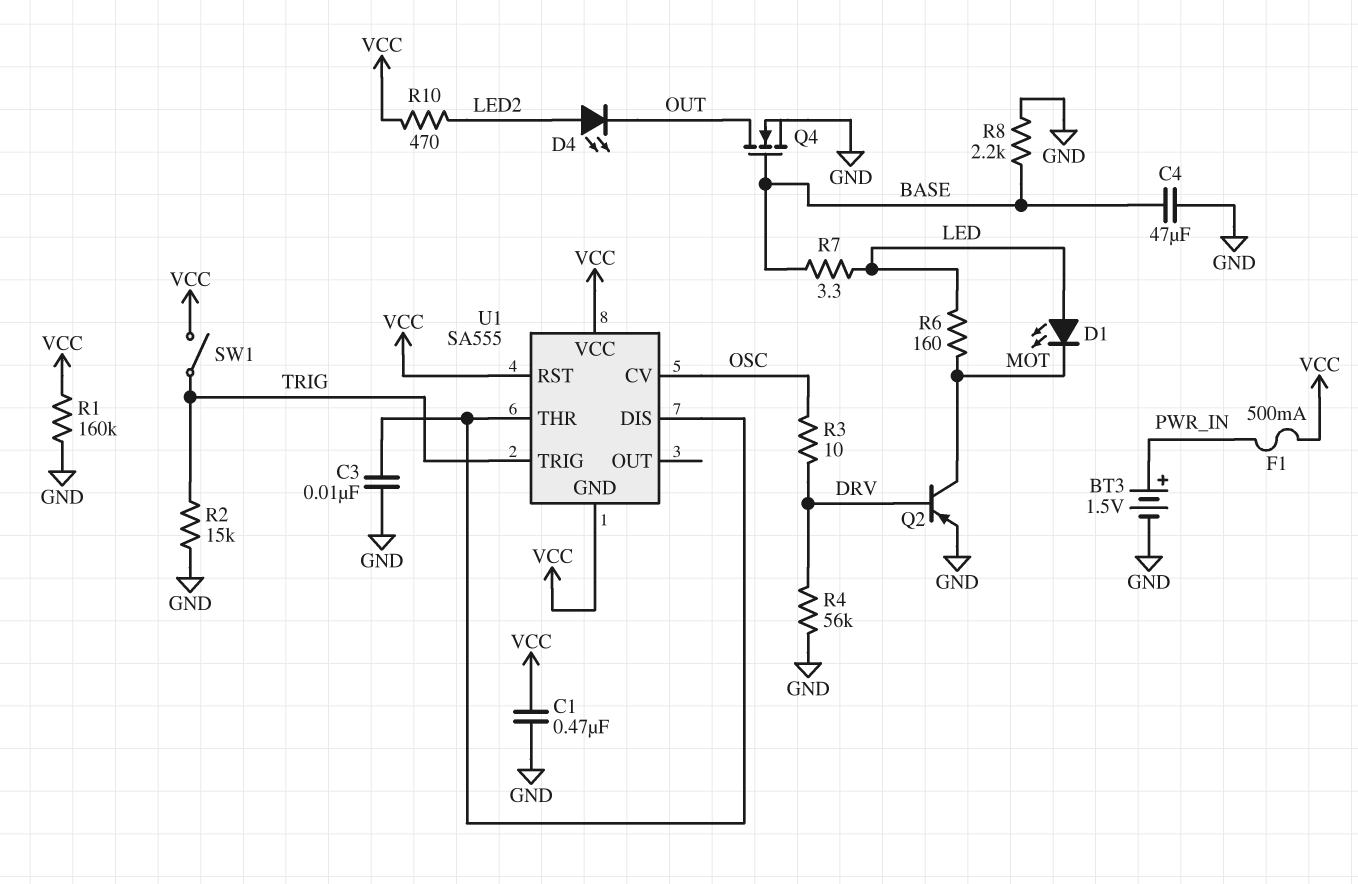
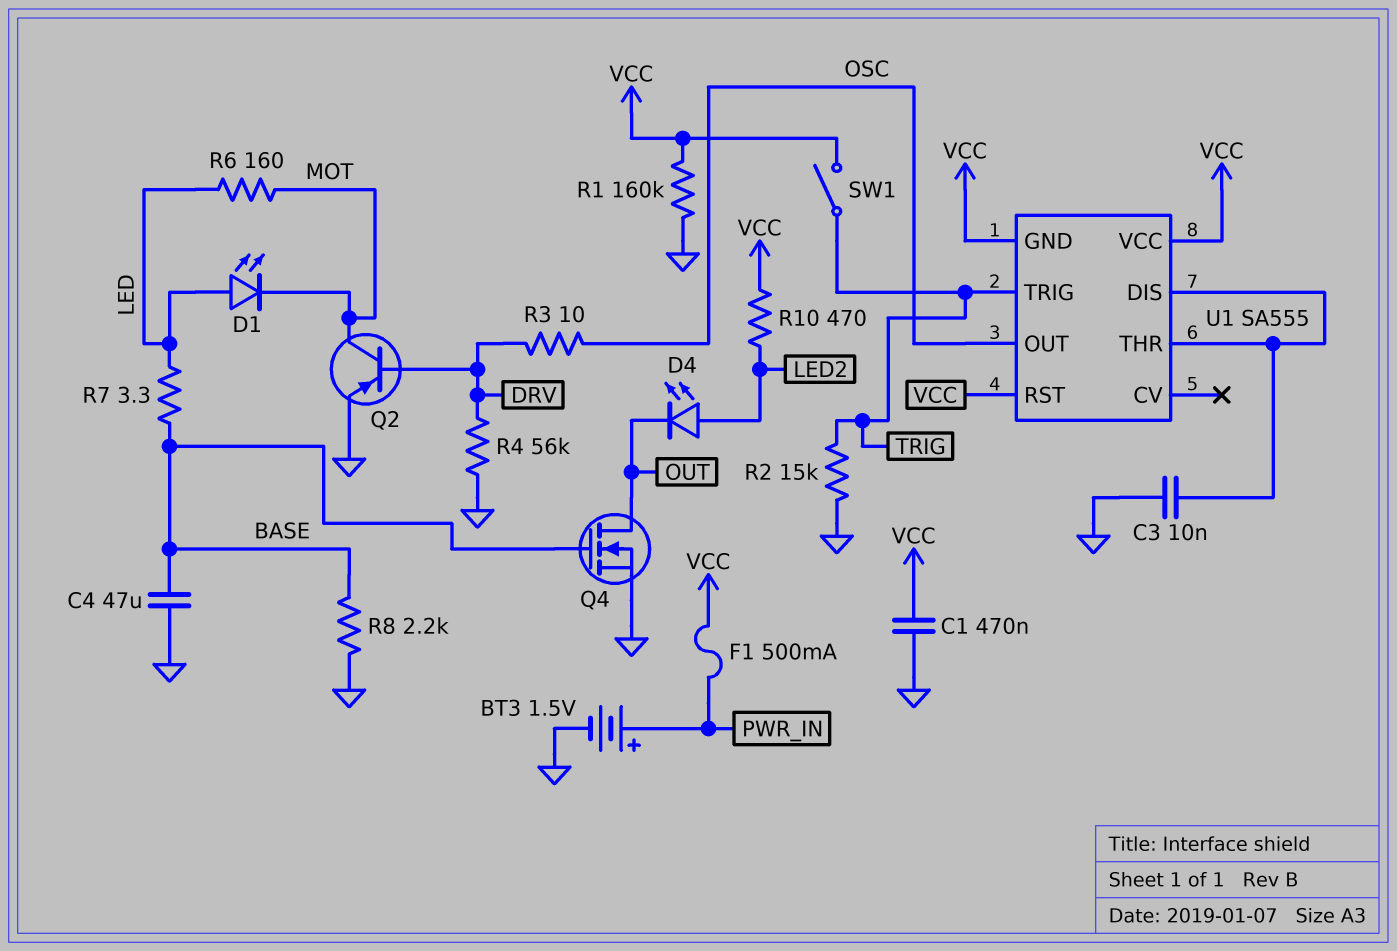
U1 pin CV: OSC -> none
U1 pin OUT: none -> OSC

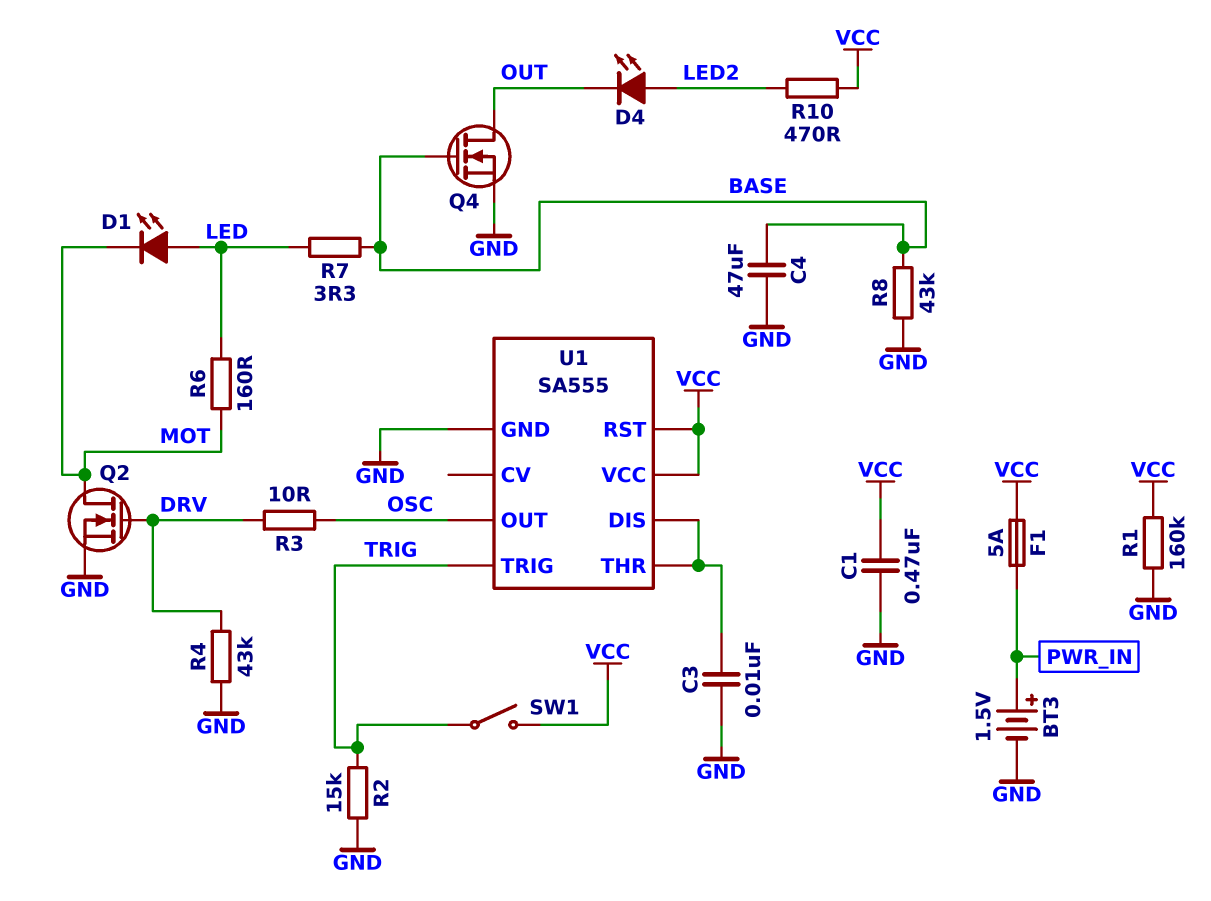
F1: 500mA (PWR_IN, VCC) -> 5A (PWR_IN, VCC)
Q2: PNP (B DRV, C MOT, E GND) -> NMOS (G DRV, D MOT, S GND)
R4: 56k (DRV, GND) -> 43k (DRV, GND)
R8: 2.2k (BASE, GND) -> 43k (BASE, GND)
U1 pin GND: VCC -> GND

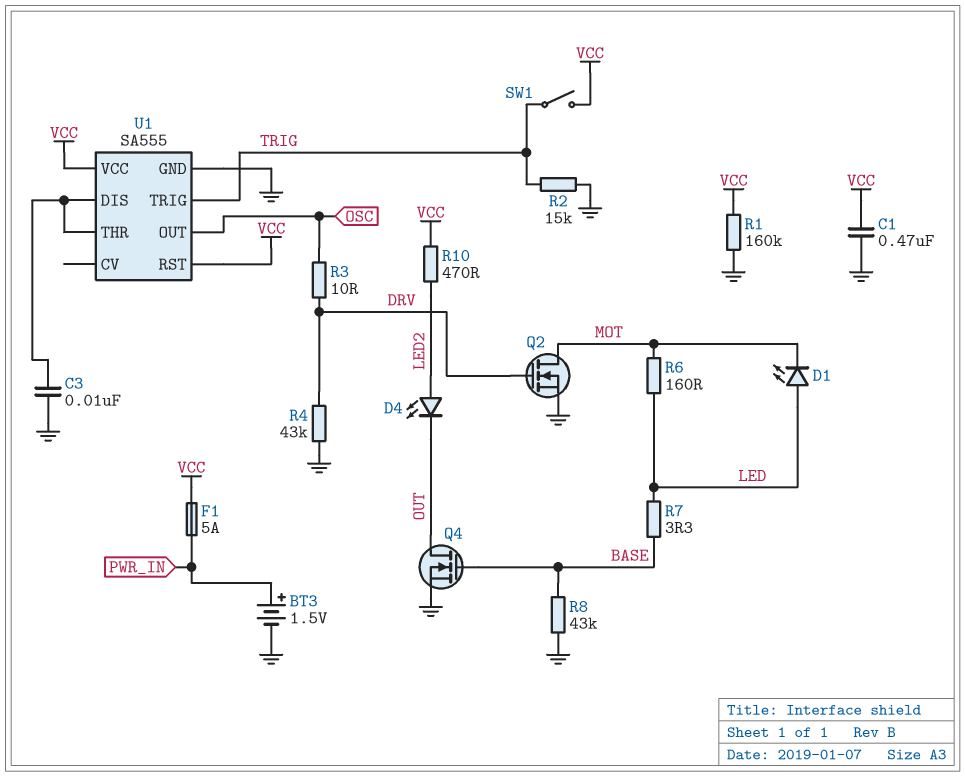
C4: 47uF (BASE, GND) -> none

